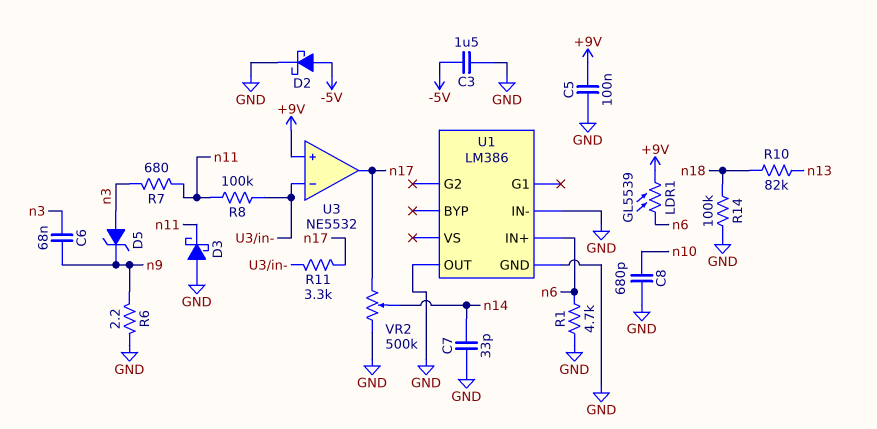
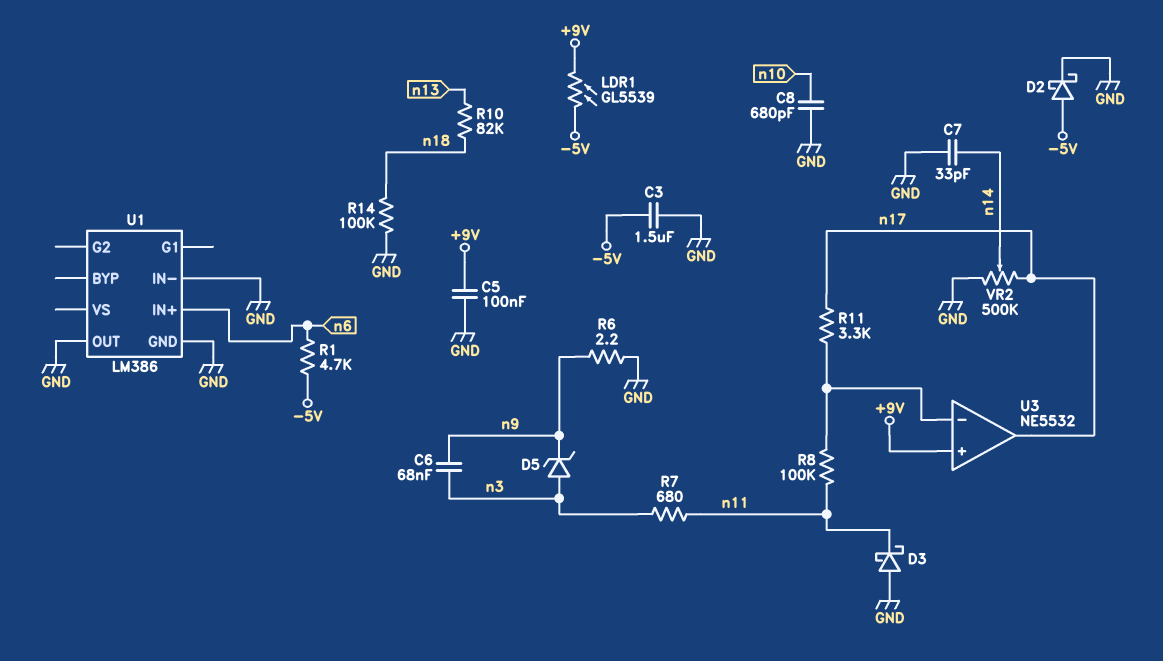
LDR1: GL5539 (+9V, n6) -> GL5539 (+9V, -5V)
R1: 4.7k (GND, n6) -> 4.7k (-5V, n6)

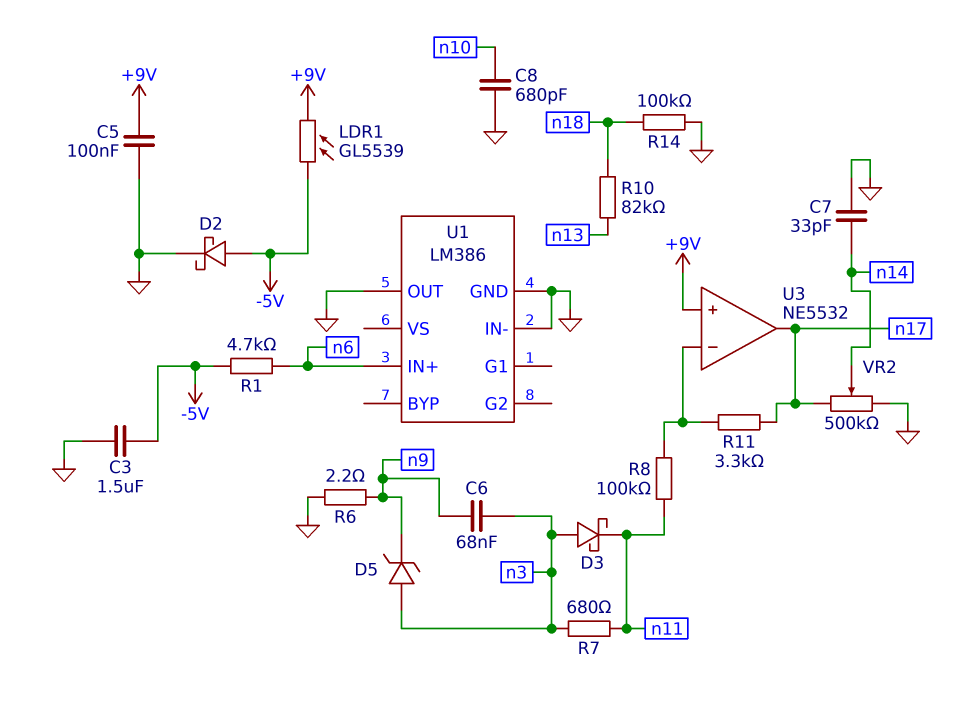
D3: schottky (A GND, K n11) -> schottky (A n3, K n11)

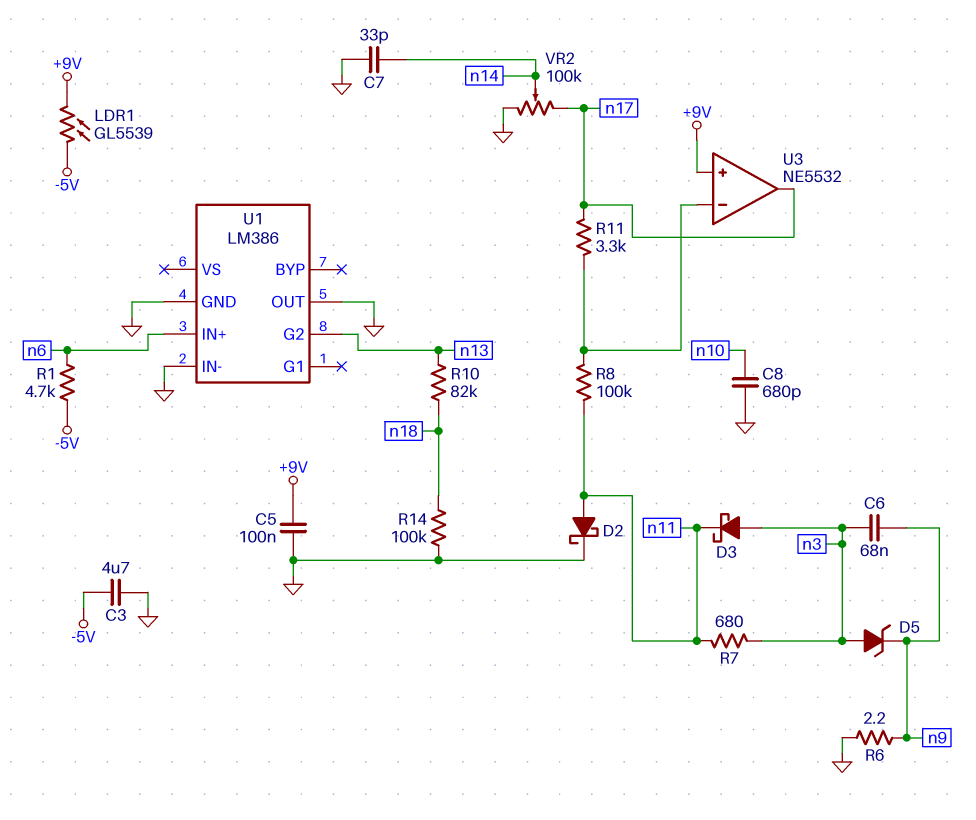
C3: 1.5uF (-5V, GND) -> 4.7uF (-5V, GND)
D2: schottky (A -5V, K GND) -> schottky (A n11, K GND)
U1 pin G2: none -> n13
VR2: 500k (GND, n17, wiper n14) -> 100k (GND, n17, wiper n14)

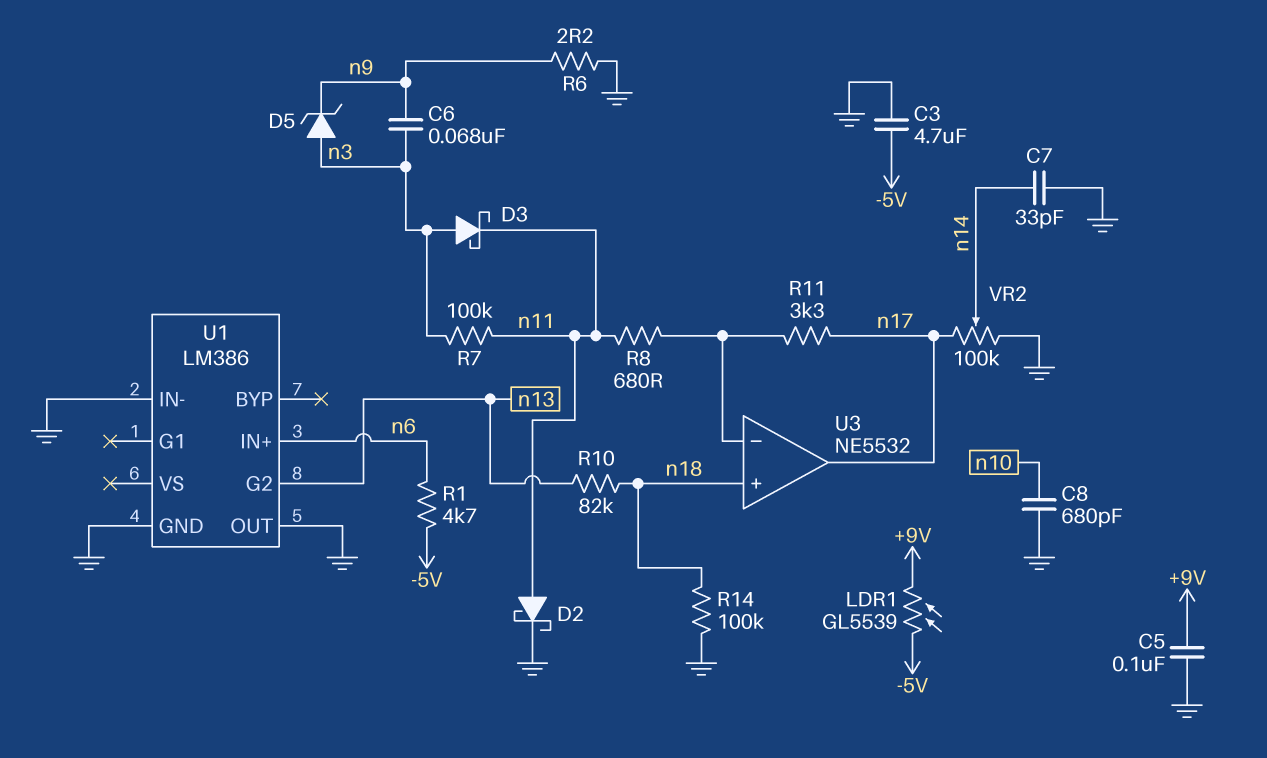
R7: 680 (n3, n11) -> 100k (n3, n11)
R8: 100k (U3/in-, n11) -> 680 (U3/in-, n11)
U3 pin in+: +9V -> n18

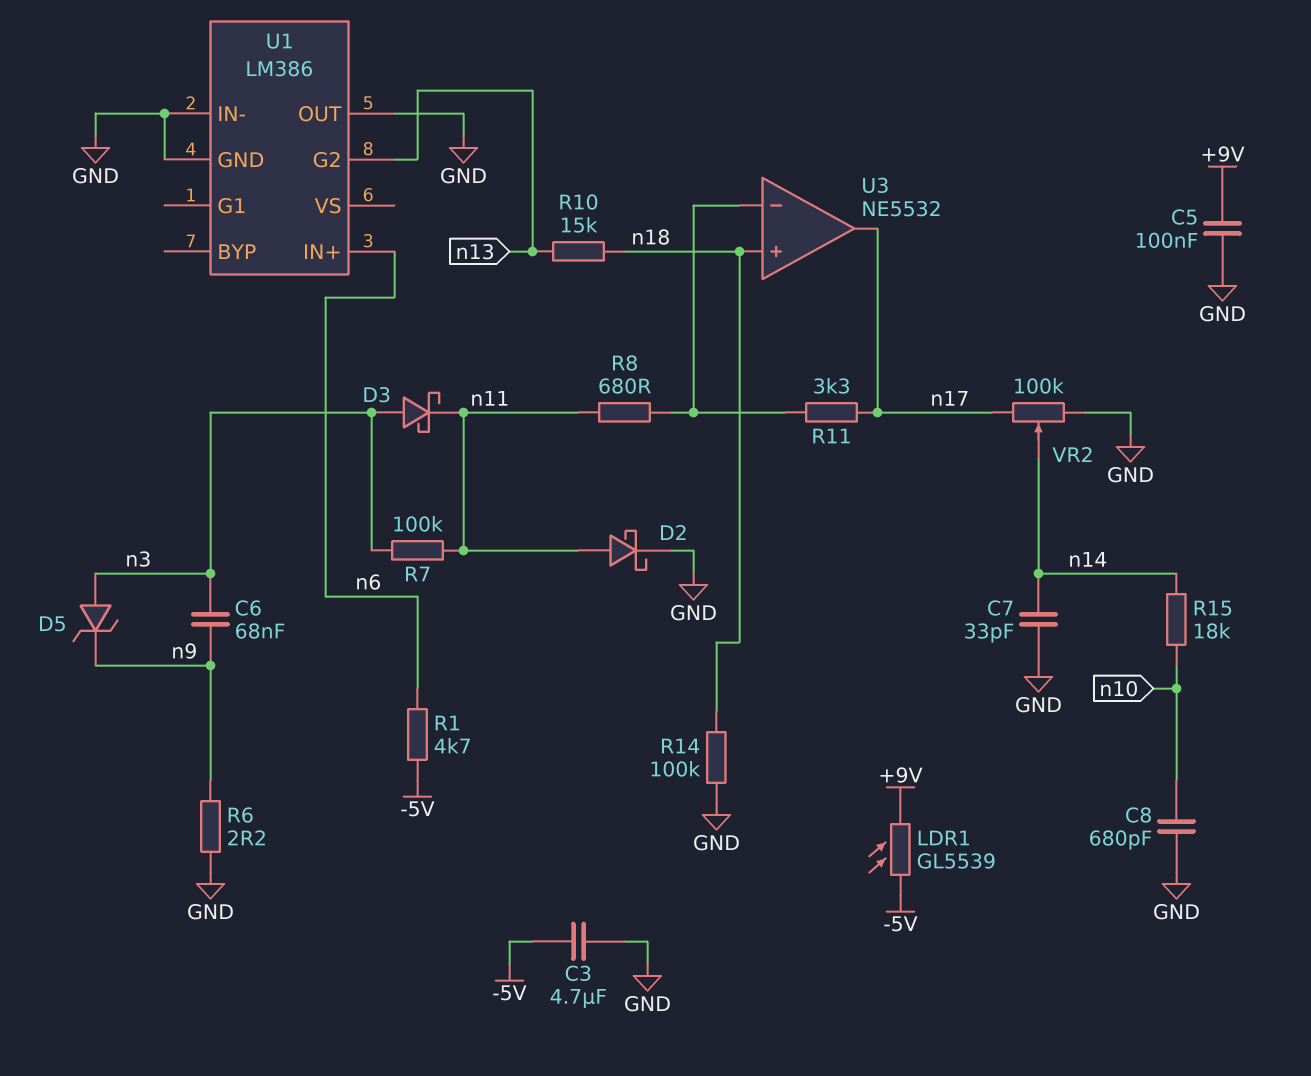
R10: 82k (n13, n18) -> 15k (n13, n18)
R15: none -> 18k (n10, n14)

